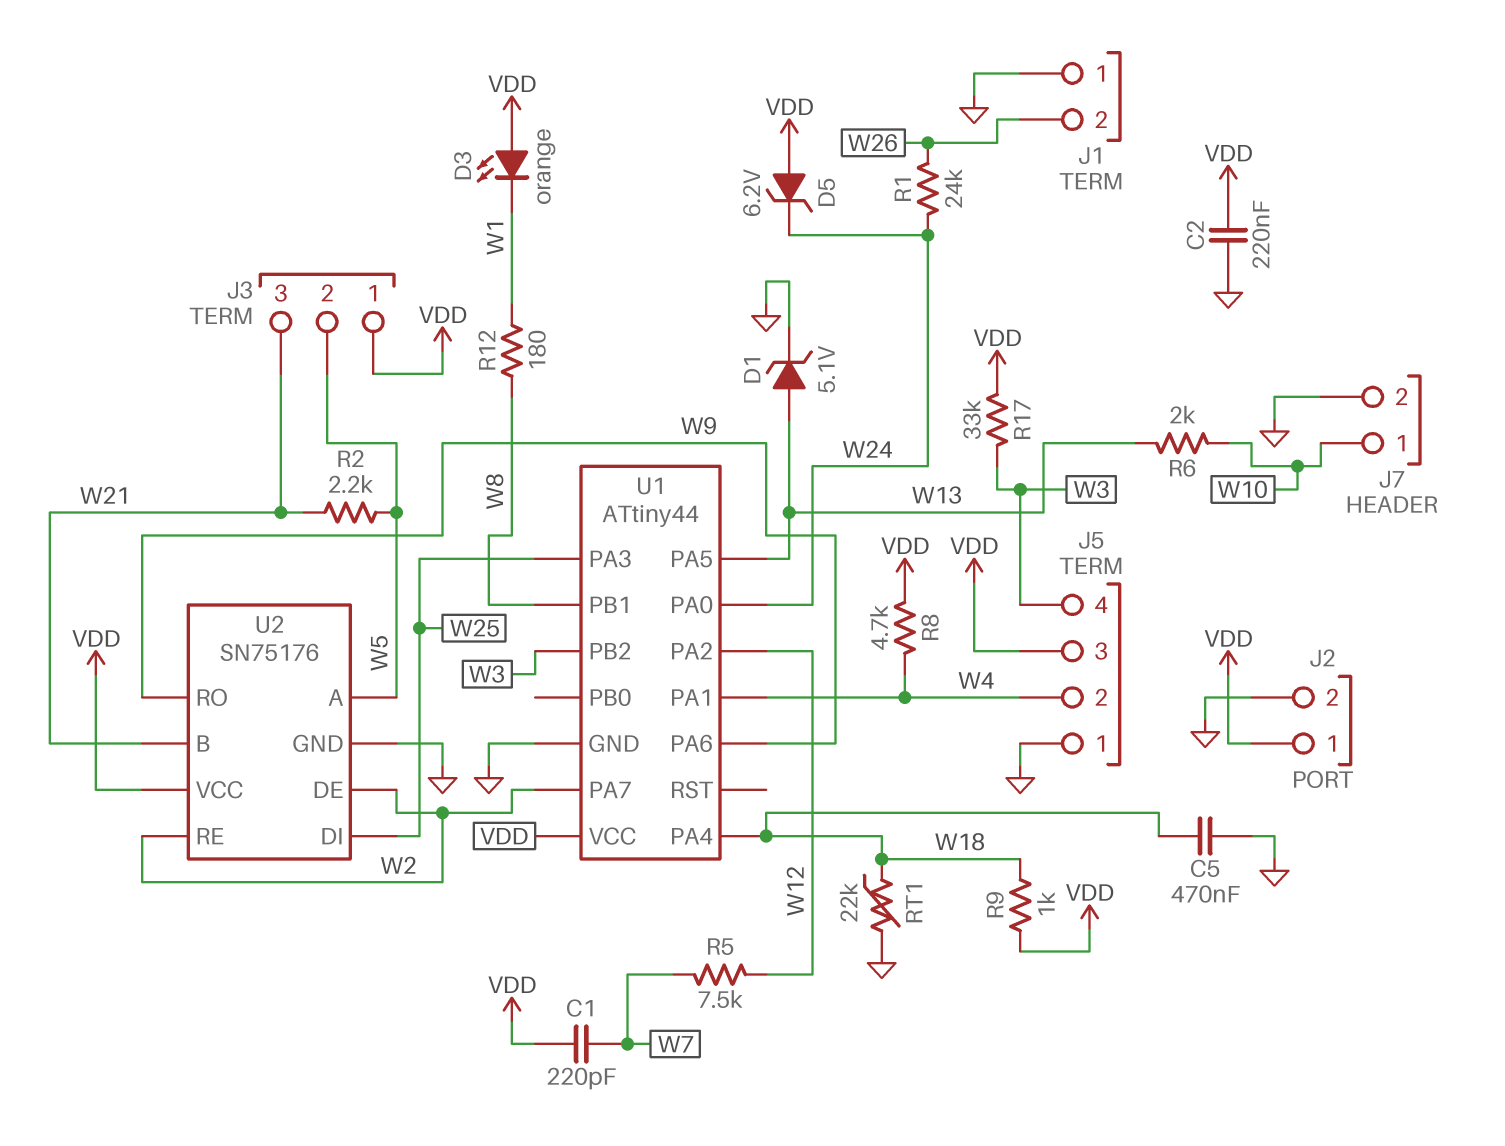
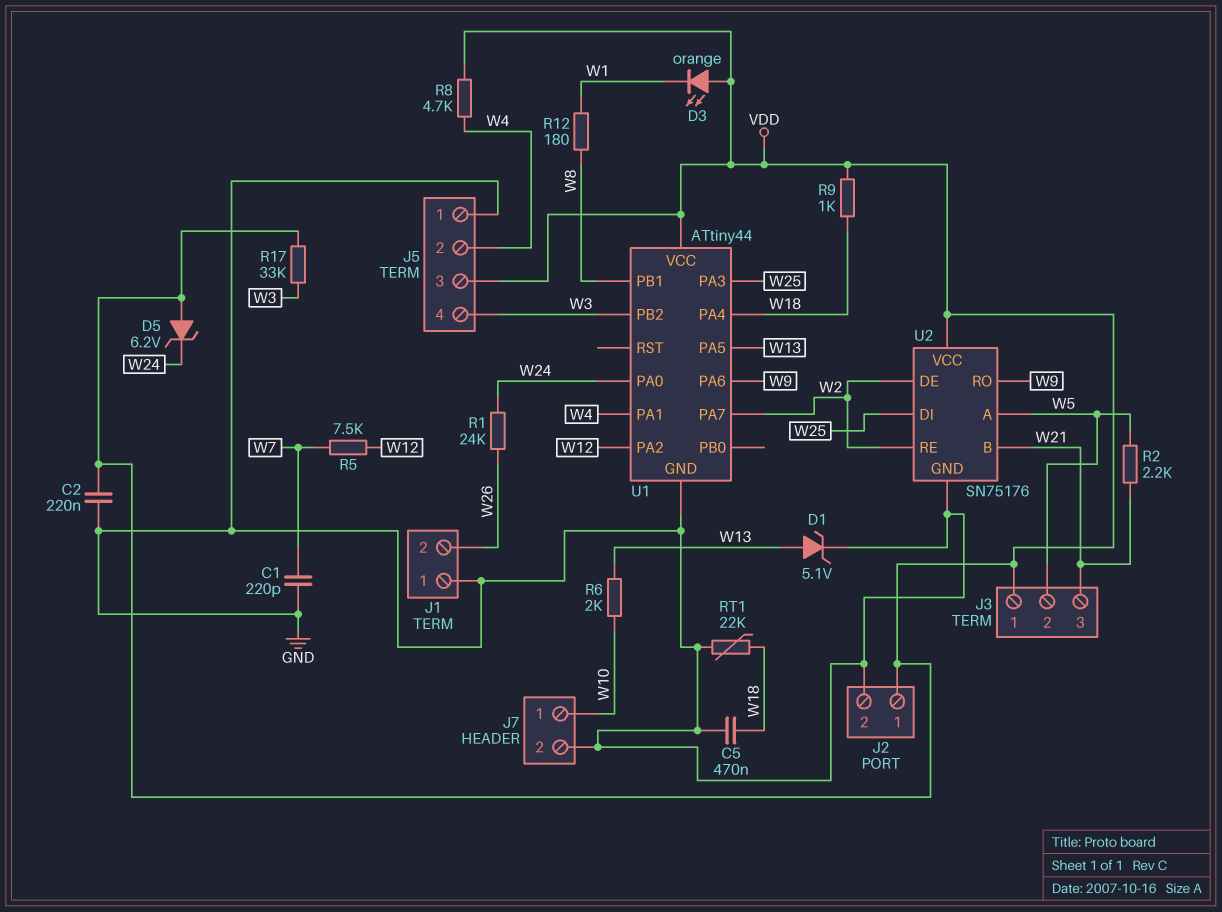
C1: 220pF (VDD, W7) -> 220pF (GND, W7)

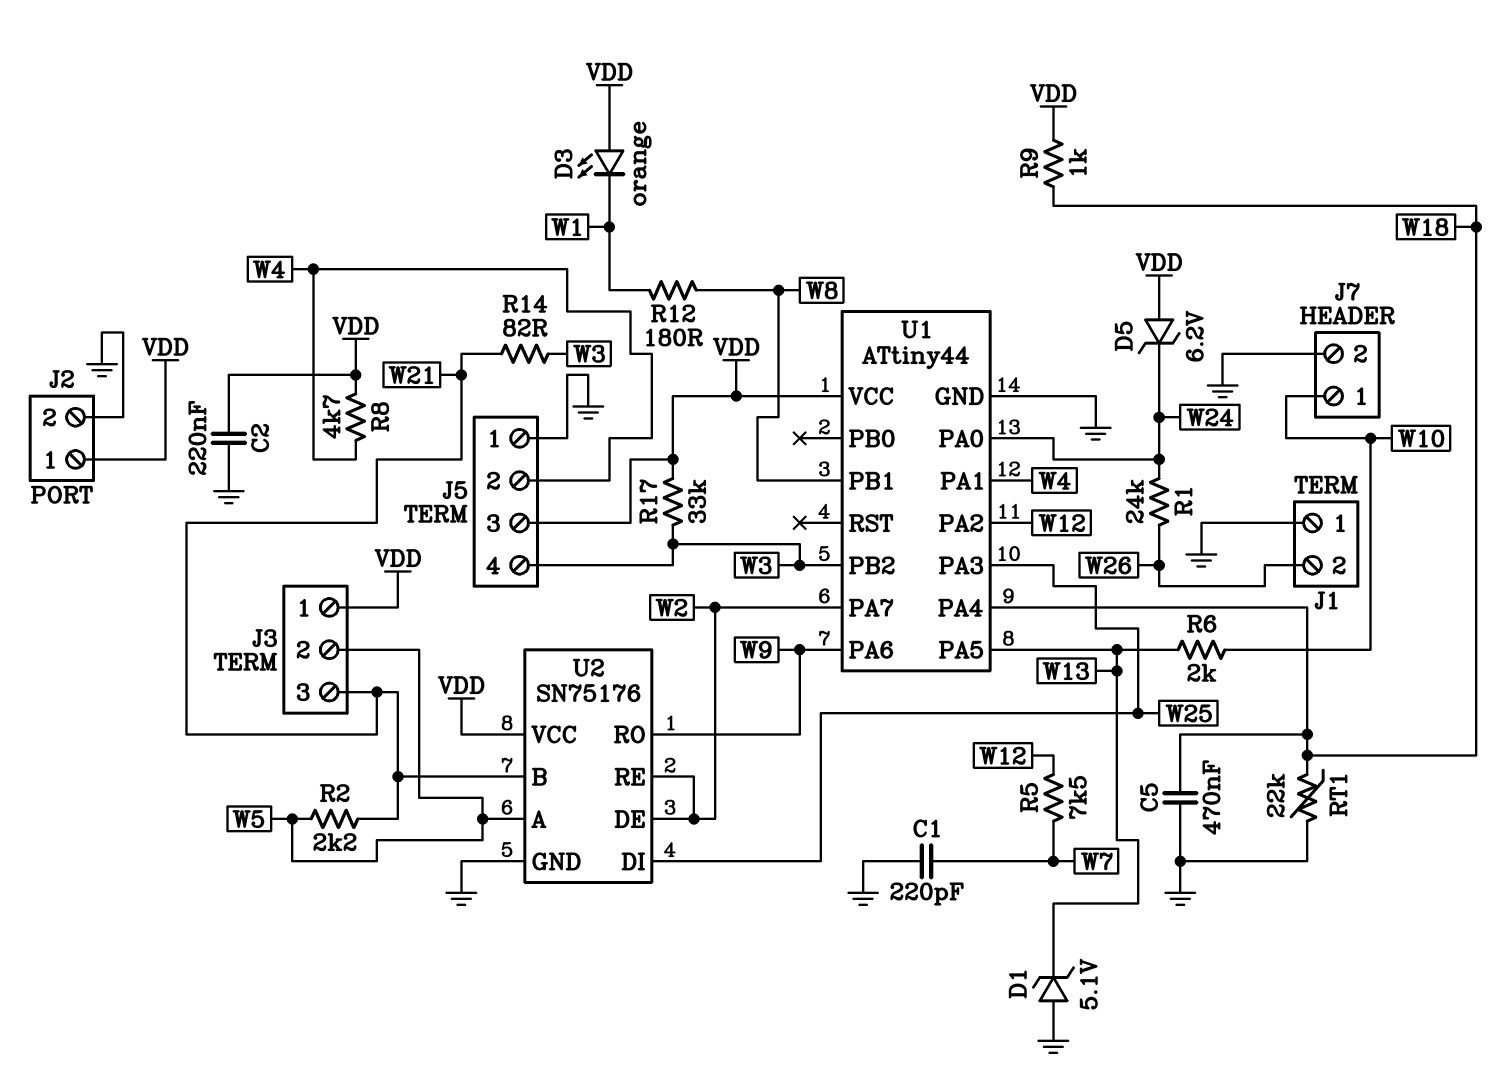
D1: zener 5.1V (A W13, K GND) -> zener 5.1V (A GND, K W13)
R14: none -> 82 (W3, W21)

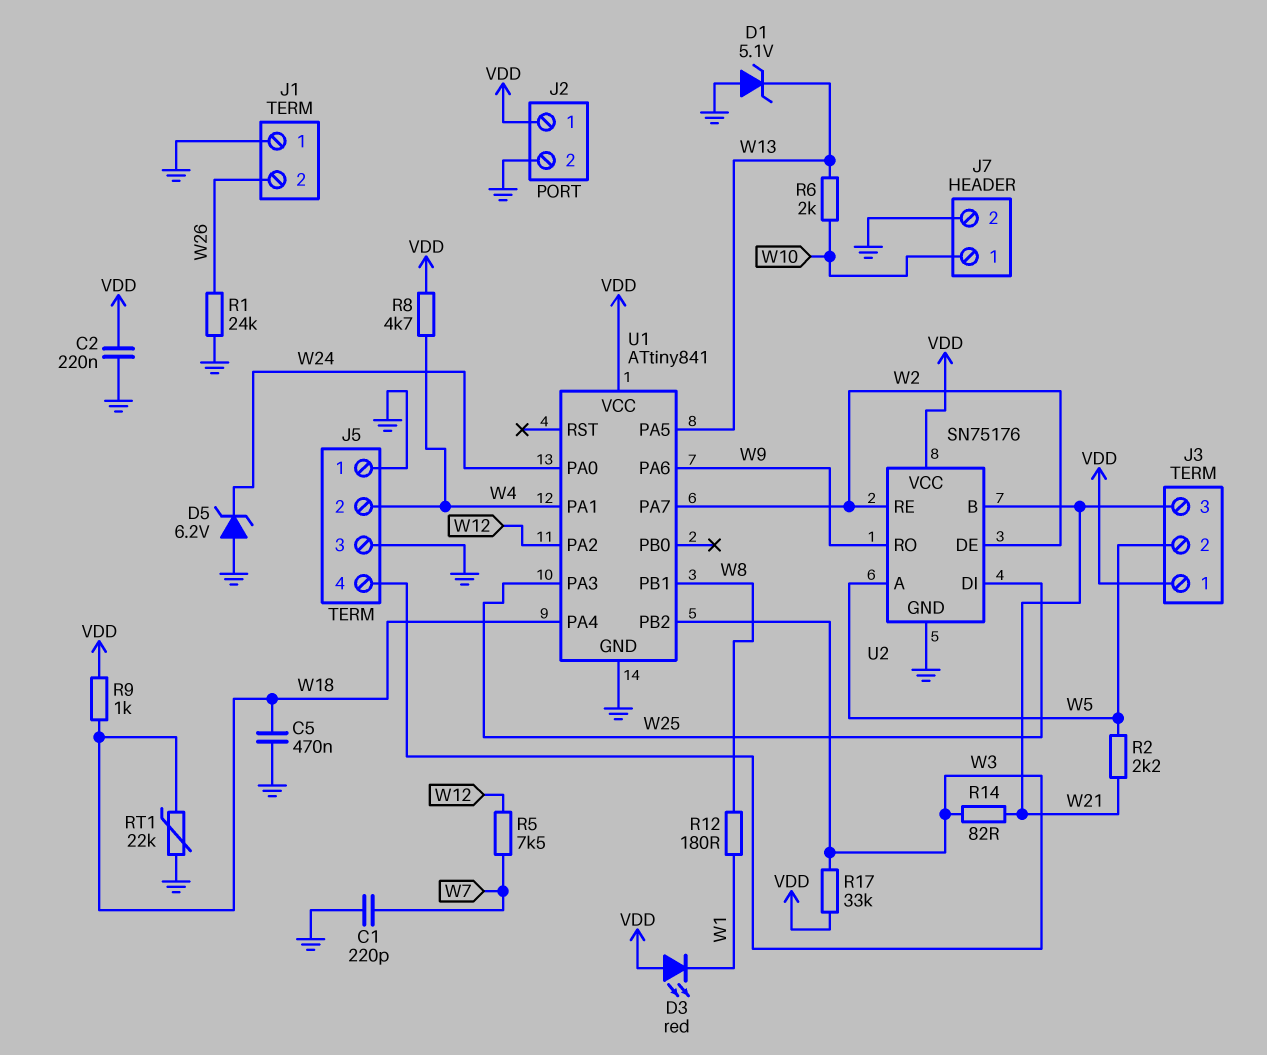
D3: LED orange (A VDD, K W1) -> LED red (A VDD, K W1)
D5: zener 6.2V (A VDD, K W24) -> zener 6.2V (A GND, K W24)
J5 pin 3: VDD -> GND
R1: 24k (W24, W26) -> 24k (GND, W26)
U1: ATtiny44 -> ATtiny841

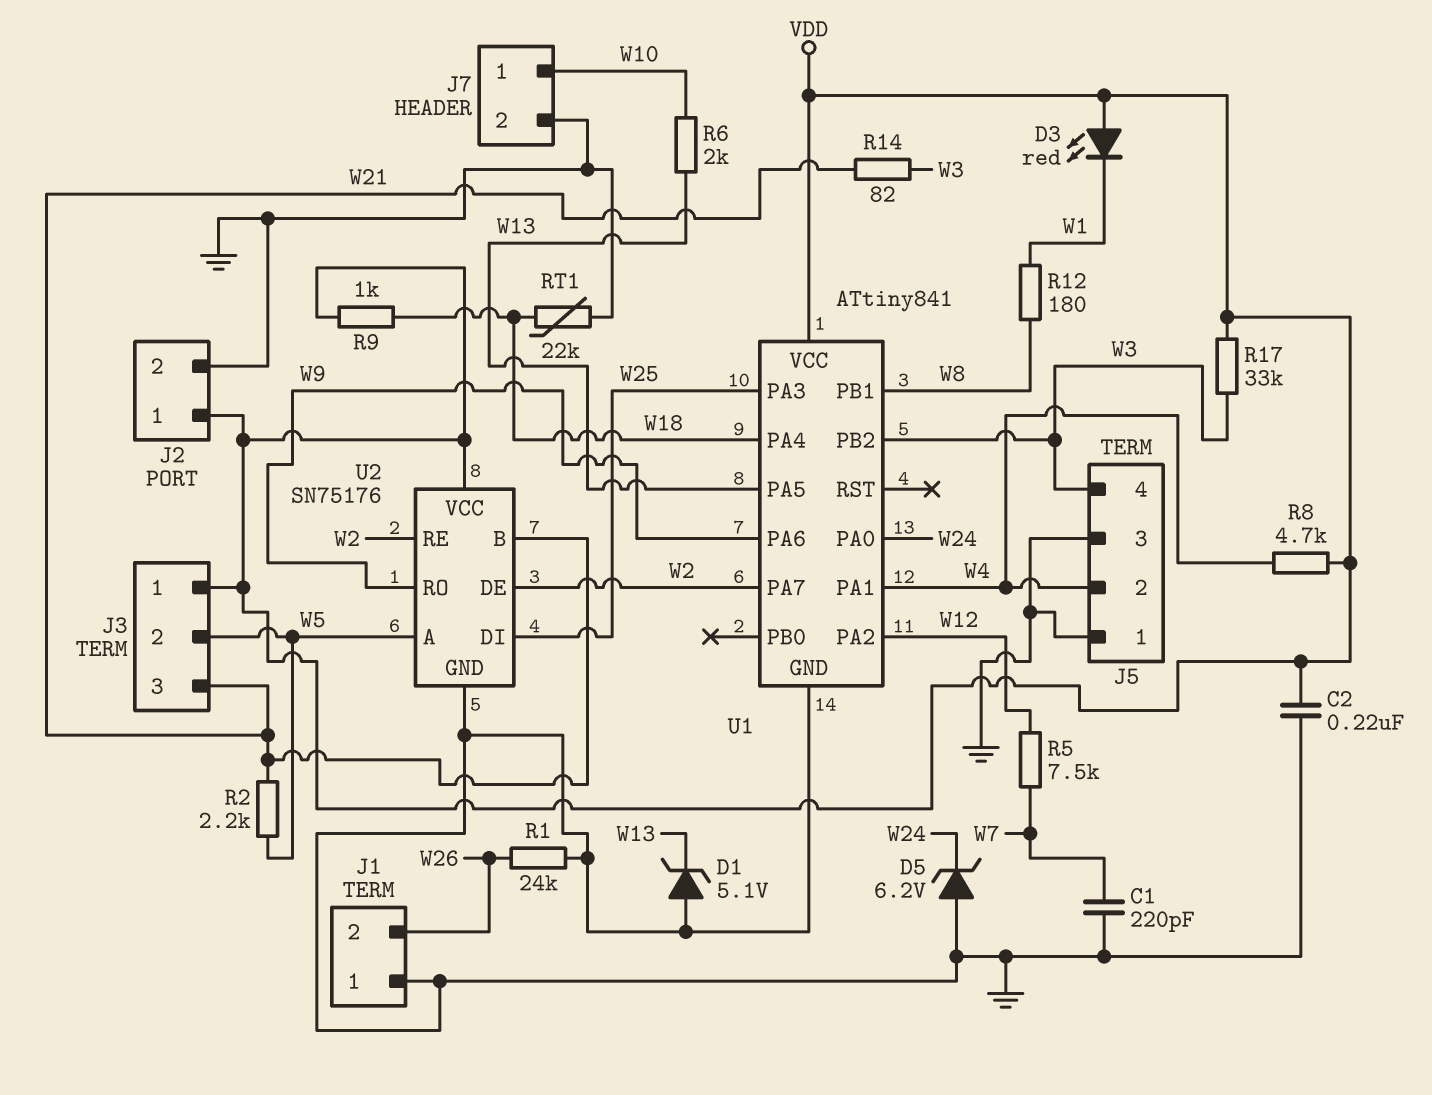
C5: 470nF (GND, W18) -> none

